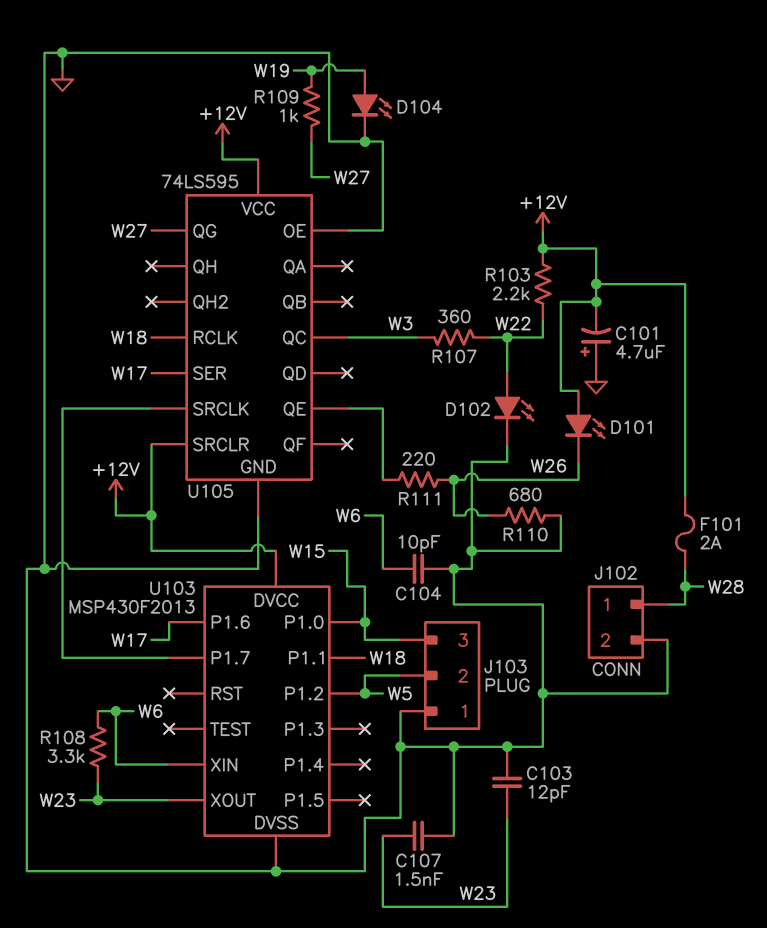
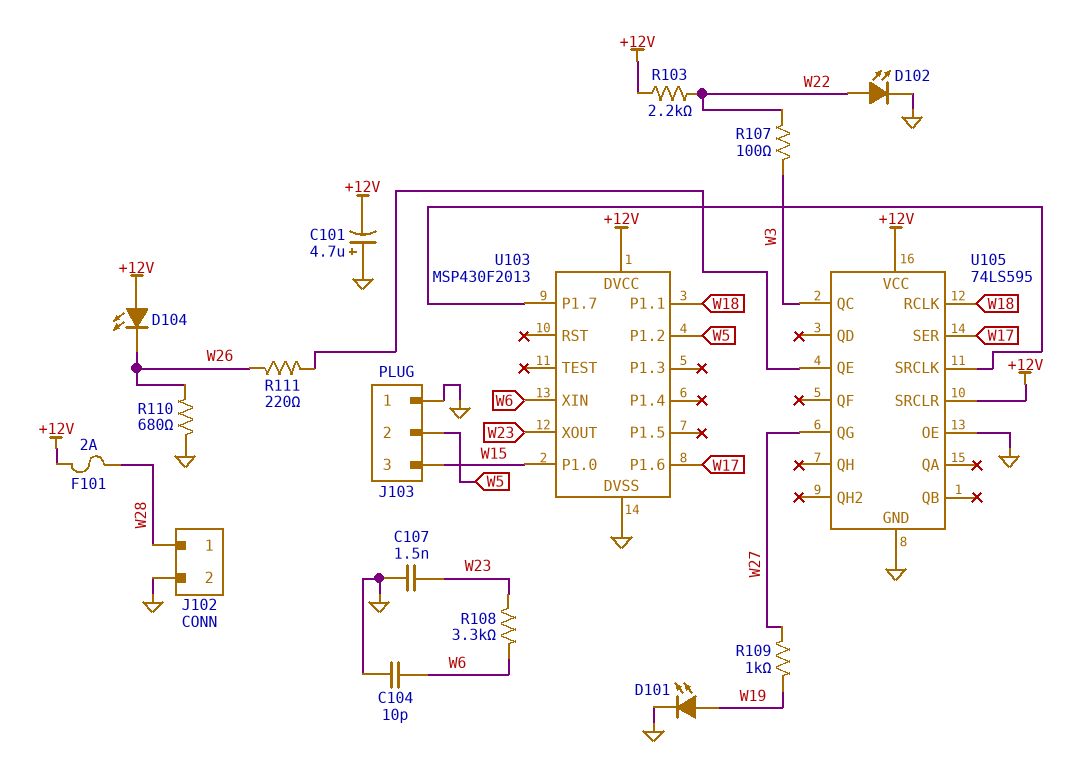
C103: 12pF (GND, W23) -> none
D101: LED (A +12V, K W26) -> LED (A W19, K GND)
D104: LED (A W19, K GND) -> LED (A +12V, K W26)
R107: 360 (W3, W22) -> 100 (W3, W22)

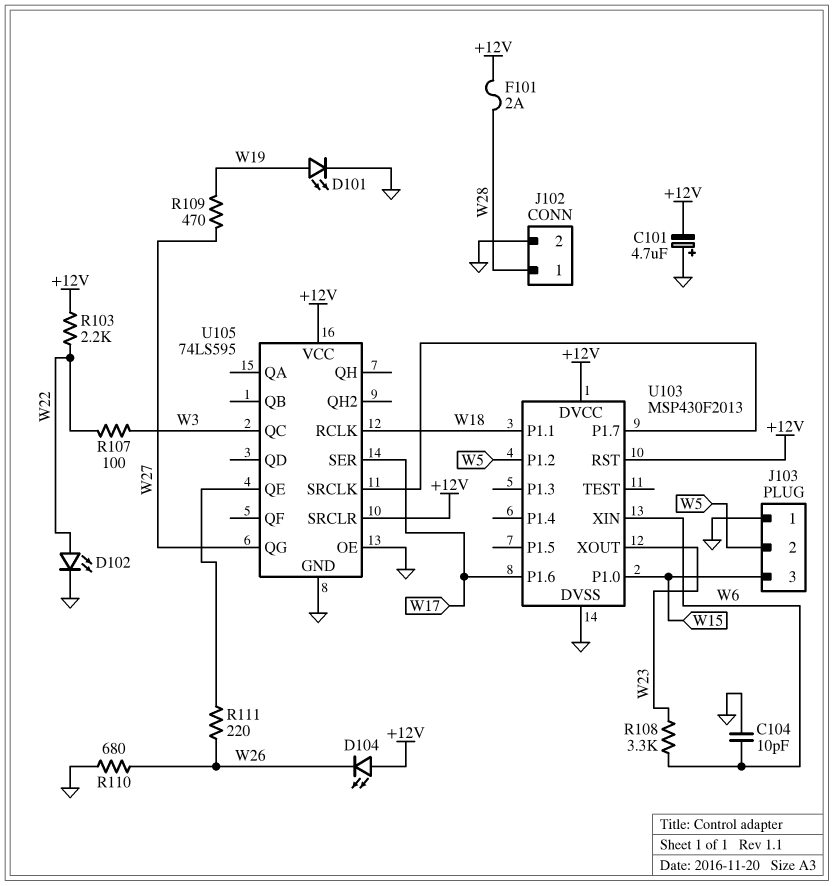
C107: 1.5nF (GND, W23) -> none
R109: 1k (W19, W27) -> 470 (W19, W27)
U103 pin RST: none -> +12V

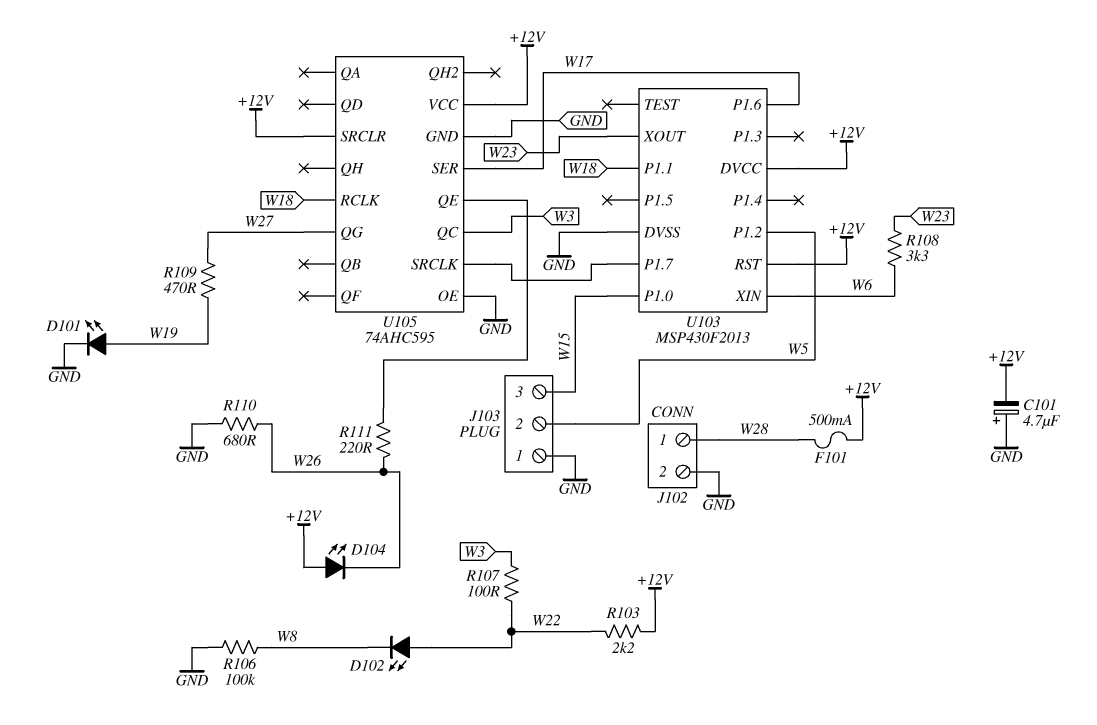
C104: 10pF (GND, W6) -> none
D102: LED (A W22, K GND) -> LED (A W22, K W8)
F101: 2A (+12V, W28) -> 500mA (+12V, W28)
R106: none -> 100k (GND, W8)
U105: 74LS595 -> 74AHC595

